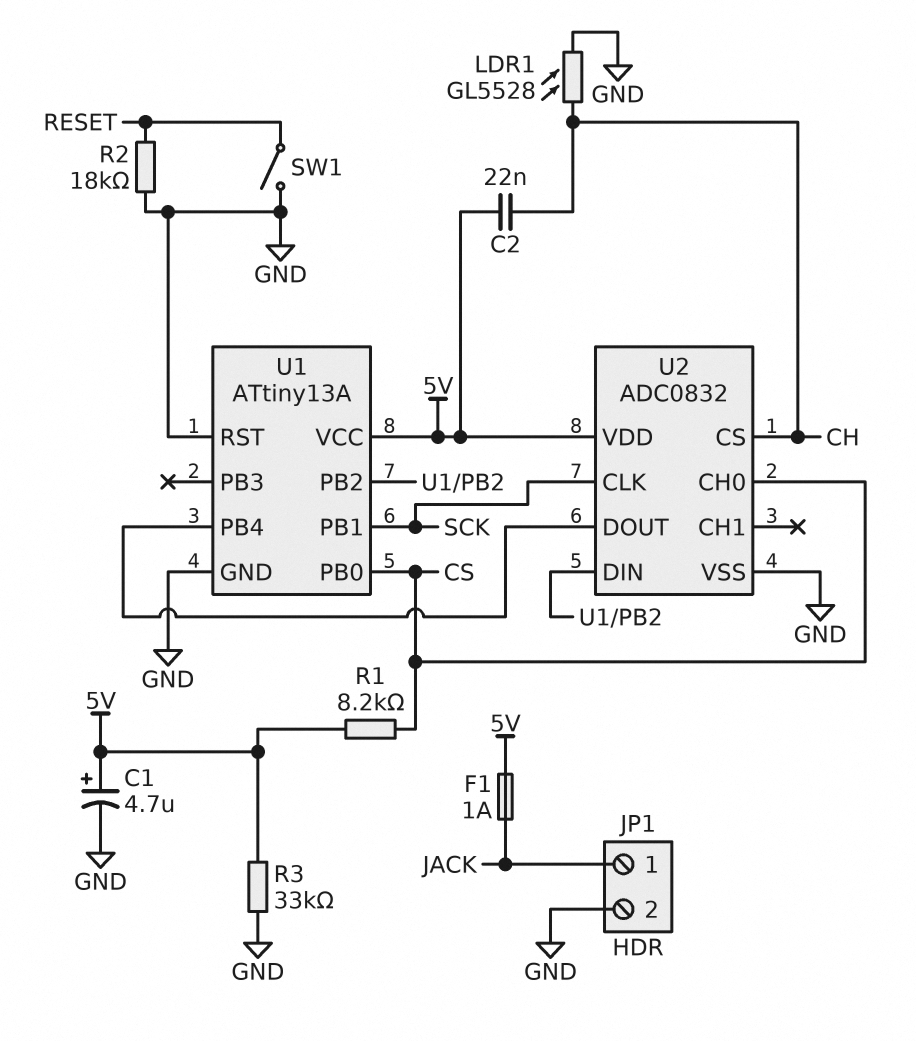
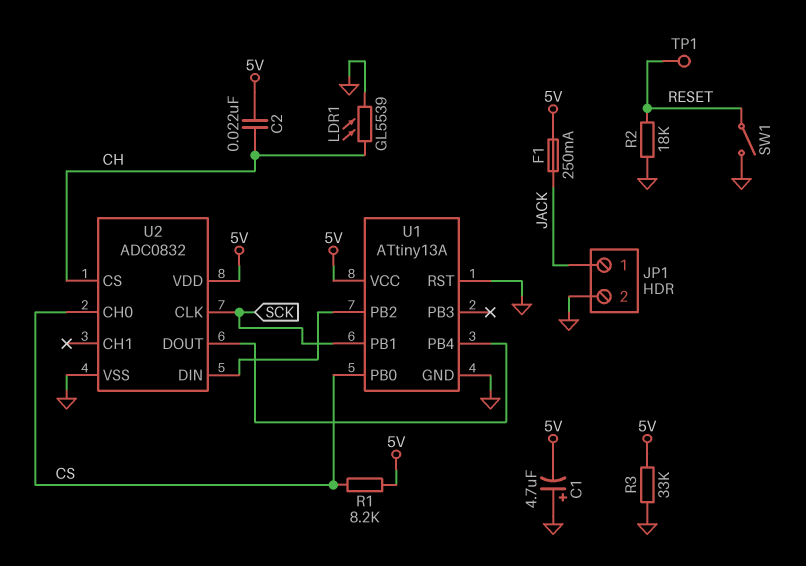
C1: 4.7uF (plus 5V, minus GND) -> 4.7uF (plus GND, minus 5V)
F1: 1A (5V, JACK) -> 250mA (5V, JACK)
LDR1: GL5528 (CH, GND) -> GL5539 (CH, GND)
TP1: none -> test point (RESET)

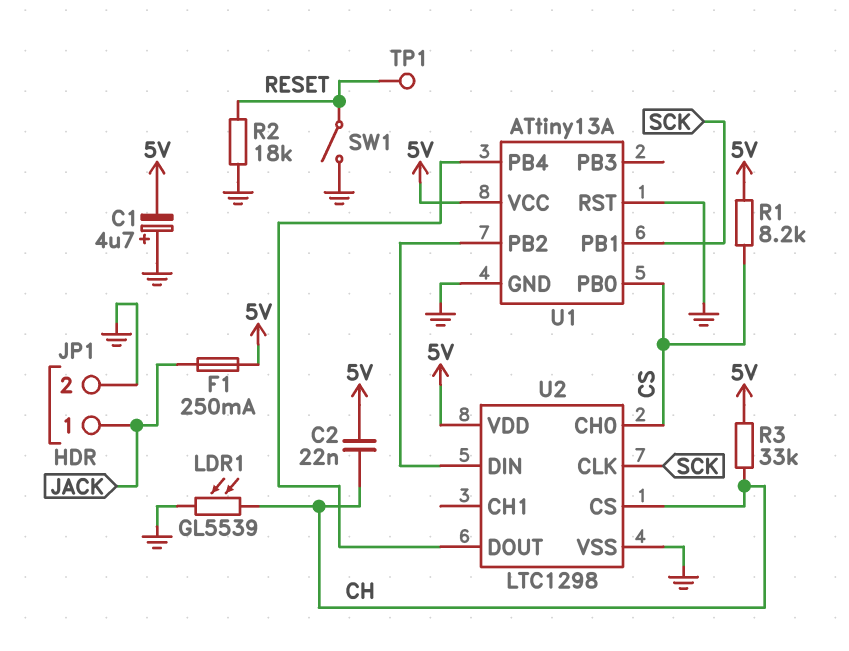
R3: 33k (5V, GND) -> 33k (5V, CH)
U2: ADC0832 -> LTC1298

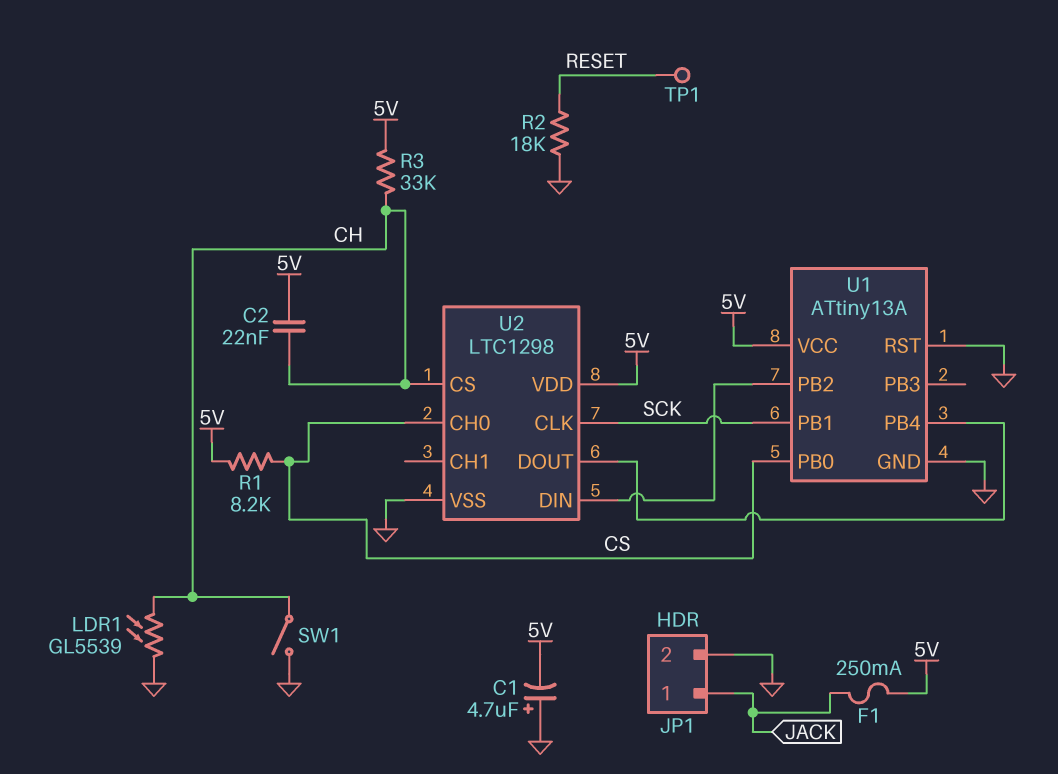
SW1: switch (GND, RESET) -> switch (CH, GND)

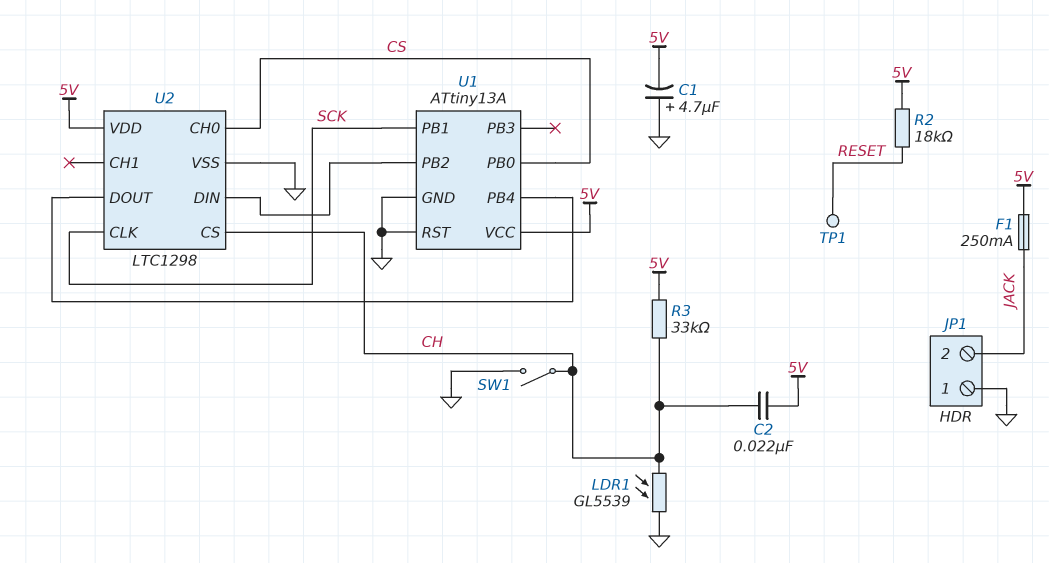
JP1 pin 1: JACK -> GND
JP1 pin 2: GND -> JACK
R1: 8.2k (5V, CS) -> none
R2: 18k (GND, RESET) -> 18k (5V, RESET)

